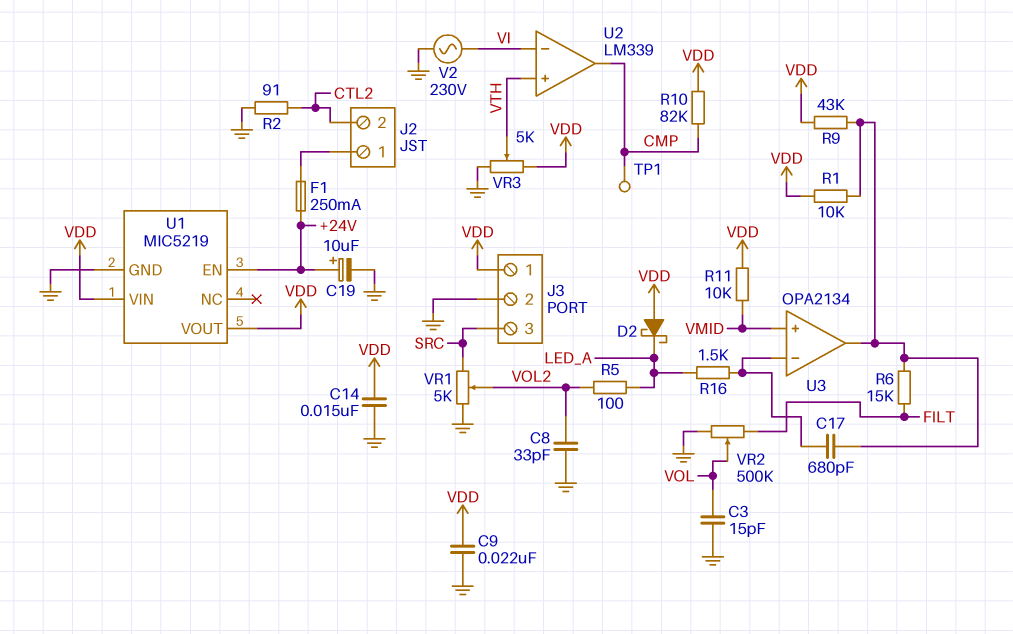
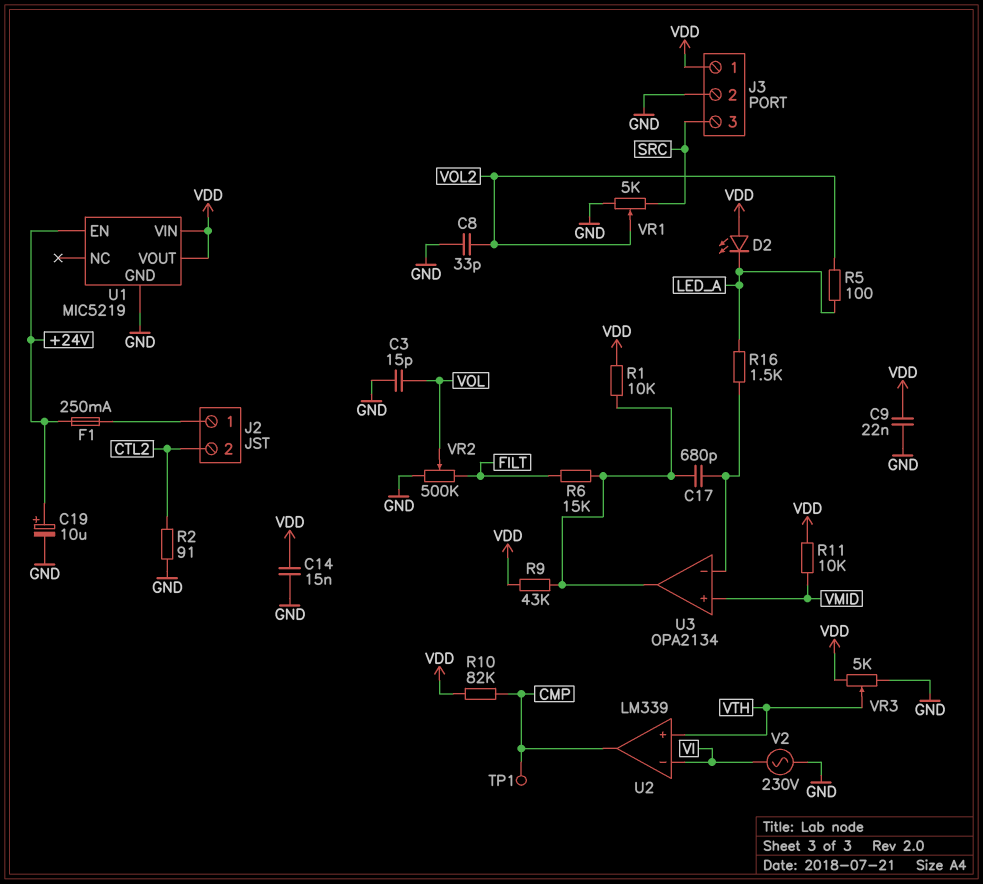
D2: schottky (A VDD, K LED_A) -> LED (A VDD, K LED_A)

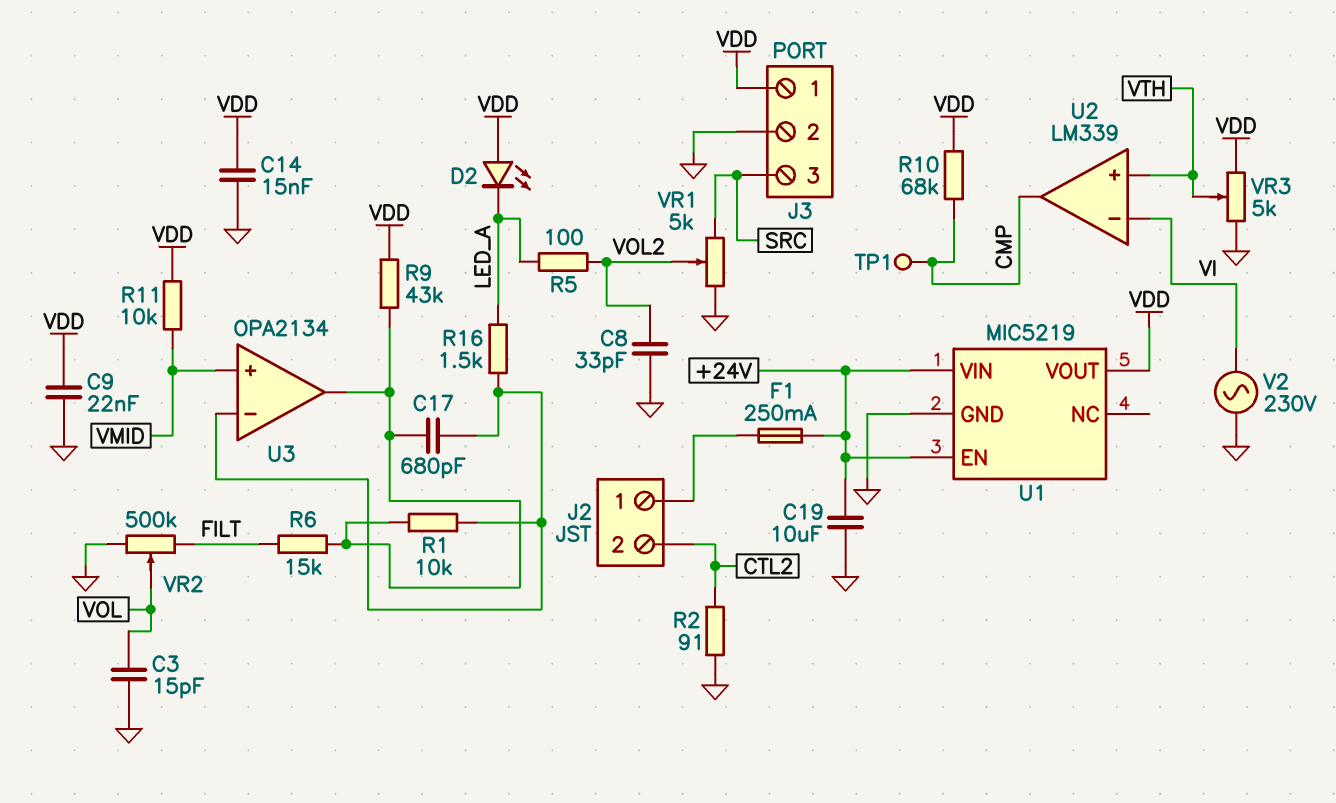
C19: 10uF (plus +24V, minus GND) -> 10uF (+24V, GND)
R1: 10k (U3/out, VDD) -> 10k (U3/in-, U3/out)
R10: 82k (CMP, VDD) -> 68k (CMP, VDD)
U1 pin VIN: VDD -> +24V

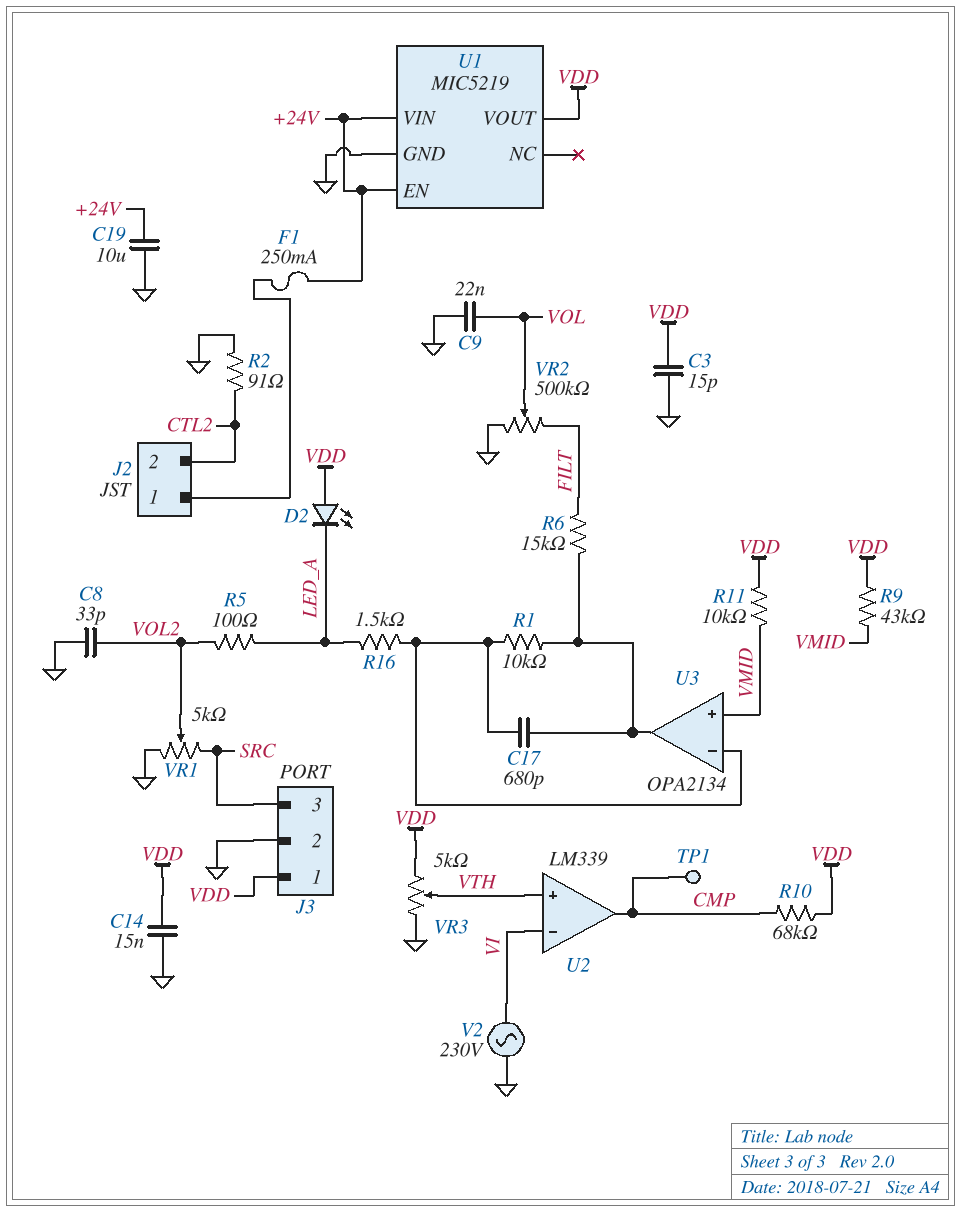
C3: 15pF (GND, VOL) -> 15pF (GND, VDD)
C9: 22nF (GND, VDD) -> 22nF (GND, VOL)
R9: 43k (U3/out, VDD) -> 43k (VDD, VMID)

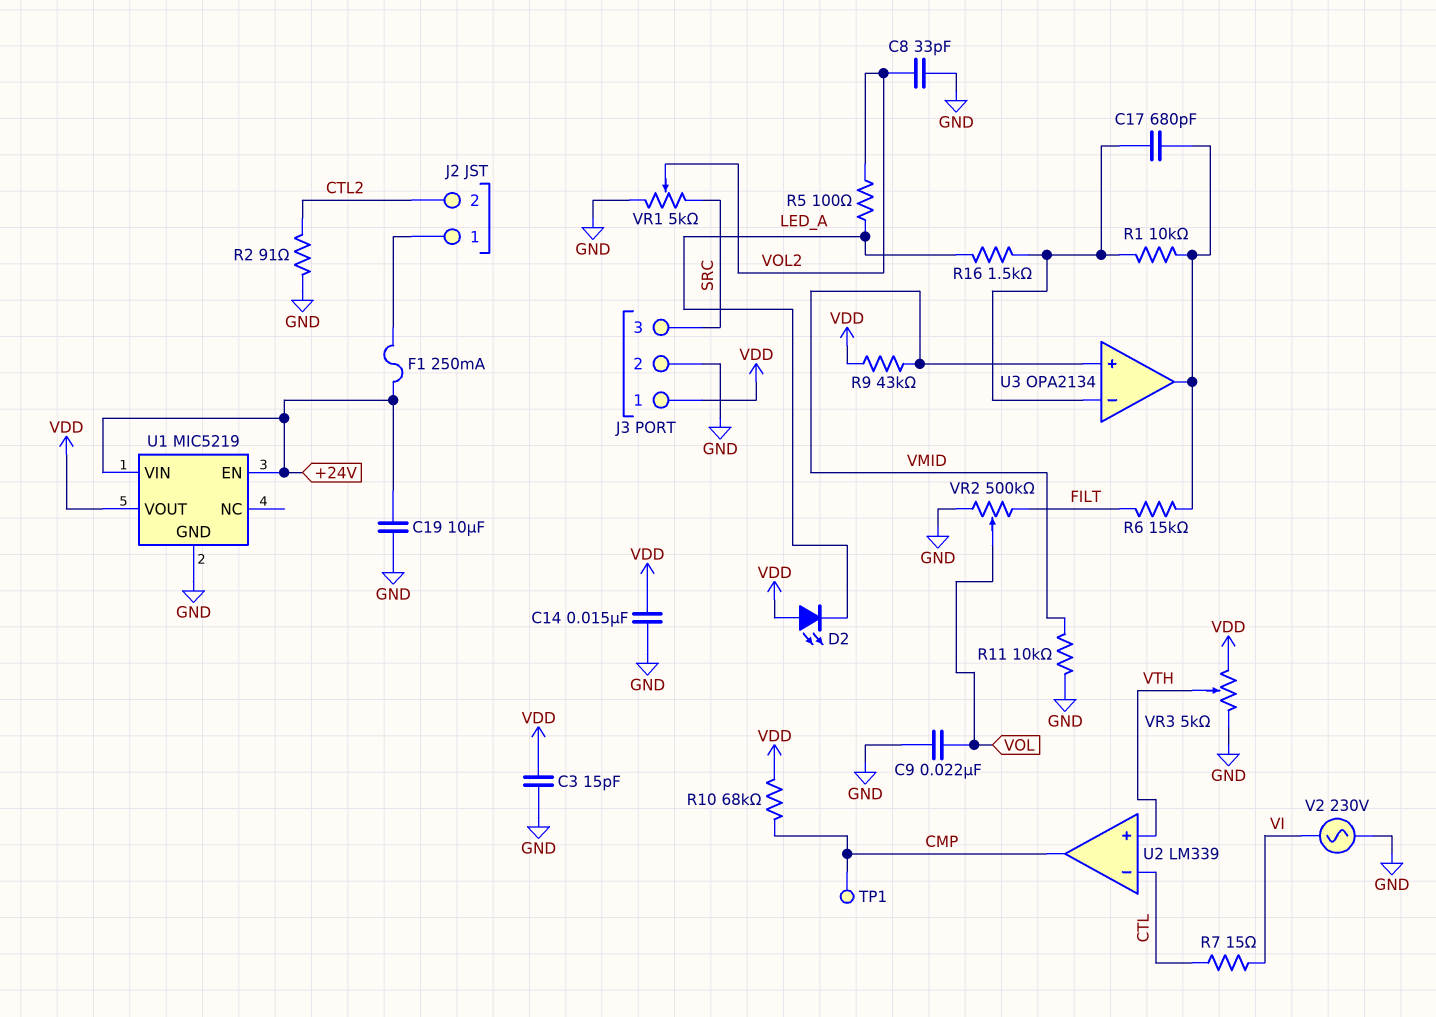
R7: none -> 15 (CTL, VI)
R11: 10k (VDD, VMID) -> 10k (GND, VMID)
U2 pin in-: VI -> CTL

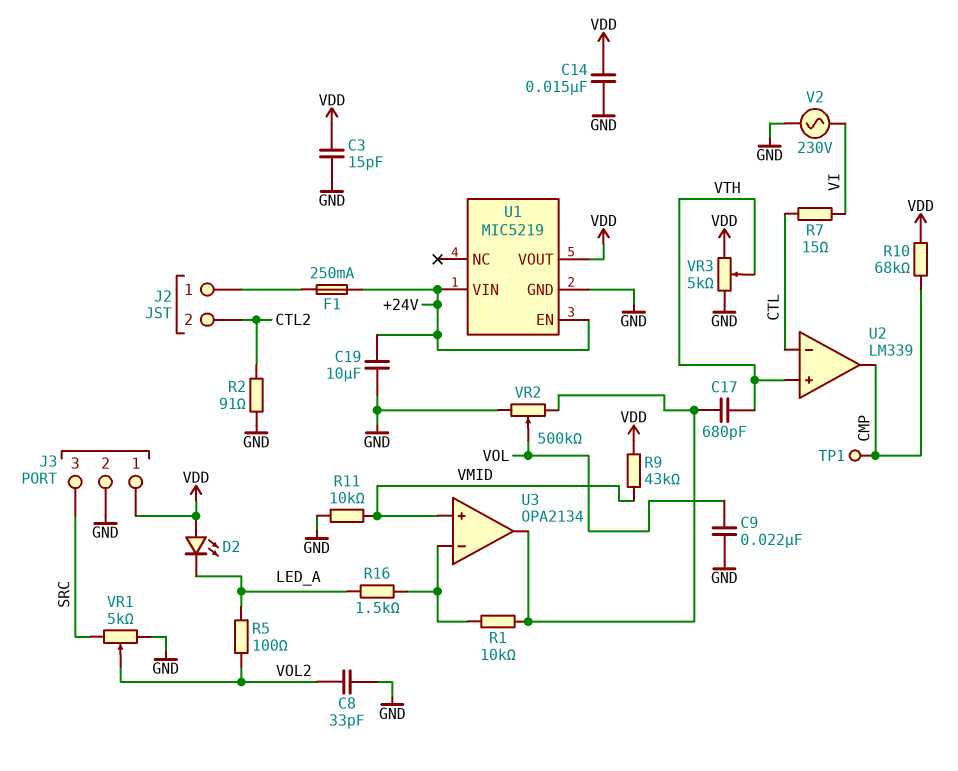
C17: 680pF (U3/in-, U3/out) -> 680pF (U3/out, VTH)
R6: 15k (FILT, U3/out) -> none
VR2: 500k (FILT, GND, wiper VOL) -> 500k (GND, U3/out, wiper VOL)

